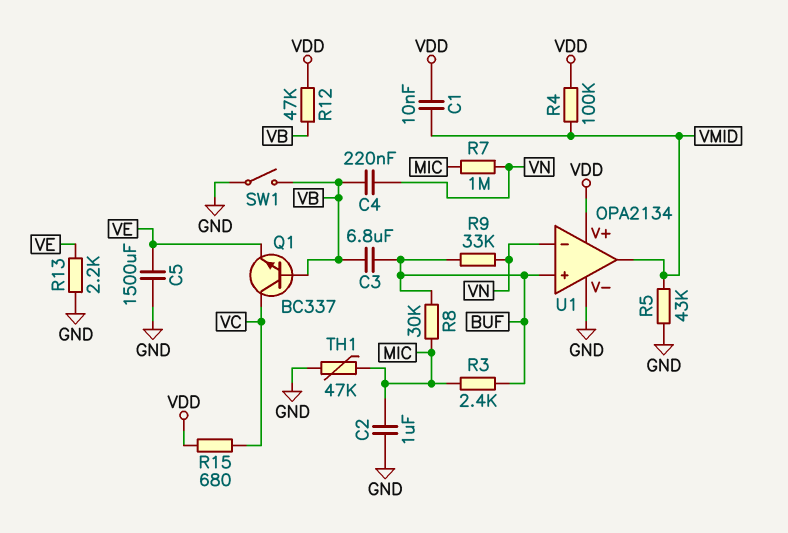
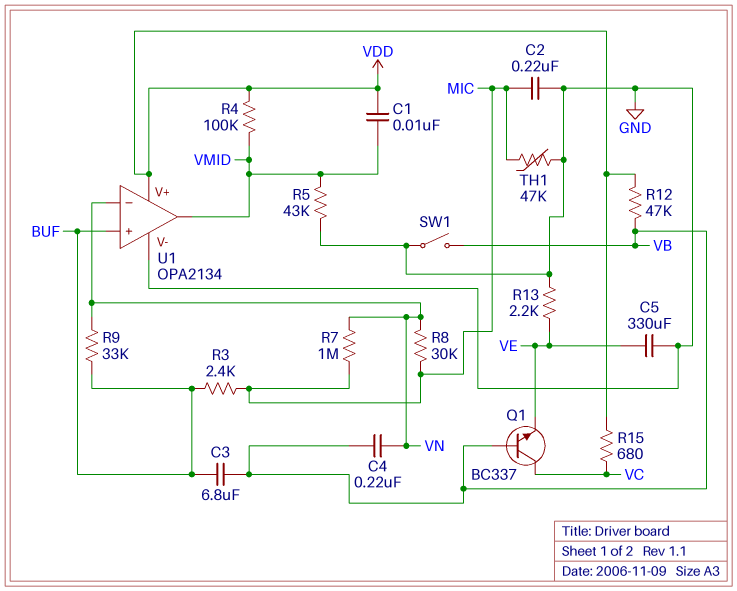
C2: 1uF (GND, MIC) -> 220nF (GND, MIC)
C5: 1500uF (GND, VE) -> 330uF (GND, VE)
R8: 30k (BUF, MIC) -> 30k (MIC, VN)

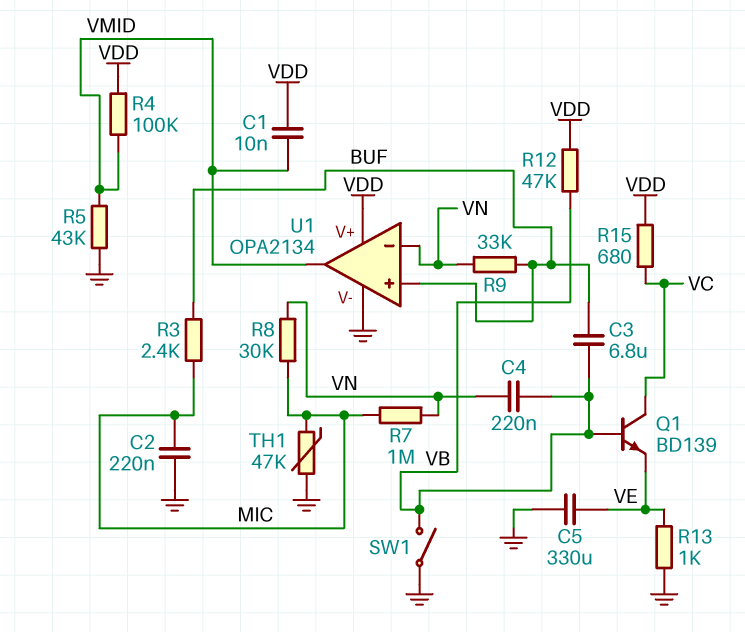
Q1: NPN BC337 (B VB, C VC, E VE) -> NPN BD139 (B VB, C VC, E VE)
R13: 2.2k (GND, VE) -> 1k (GND, VE)

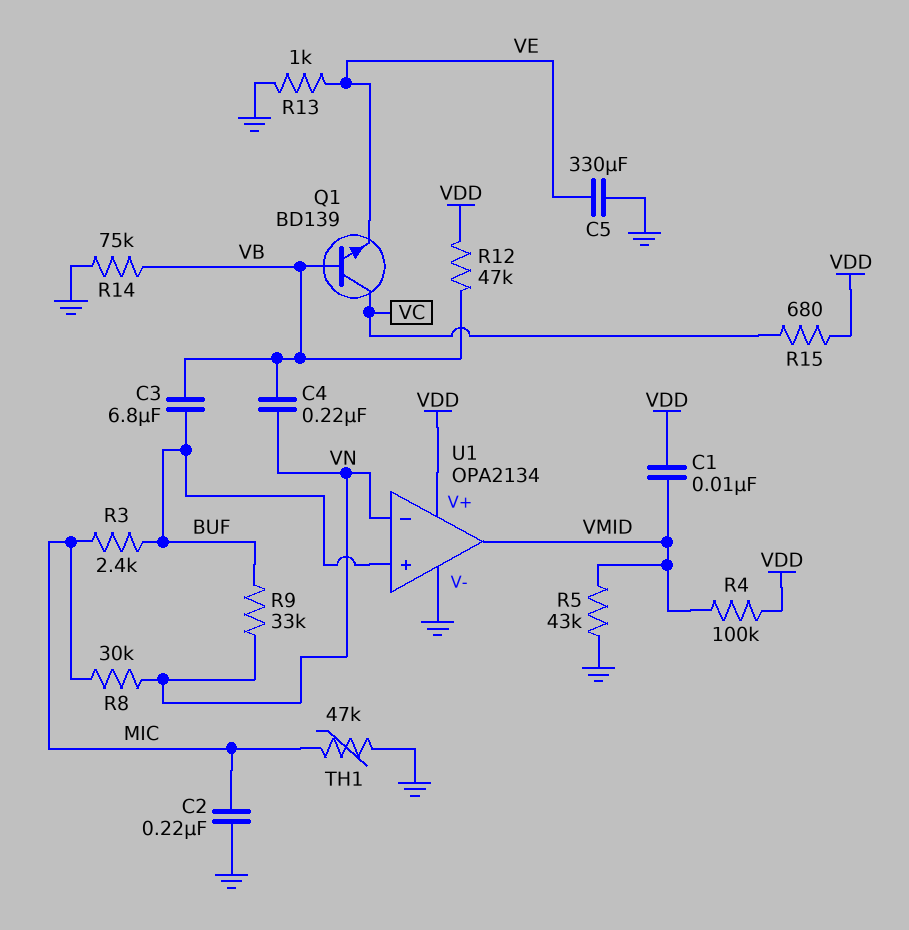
R7: 1M (MIC, VN) -> none
R14: none -> 75k (GND, VB)
SW1: switch (GND, VB) -> none

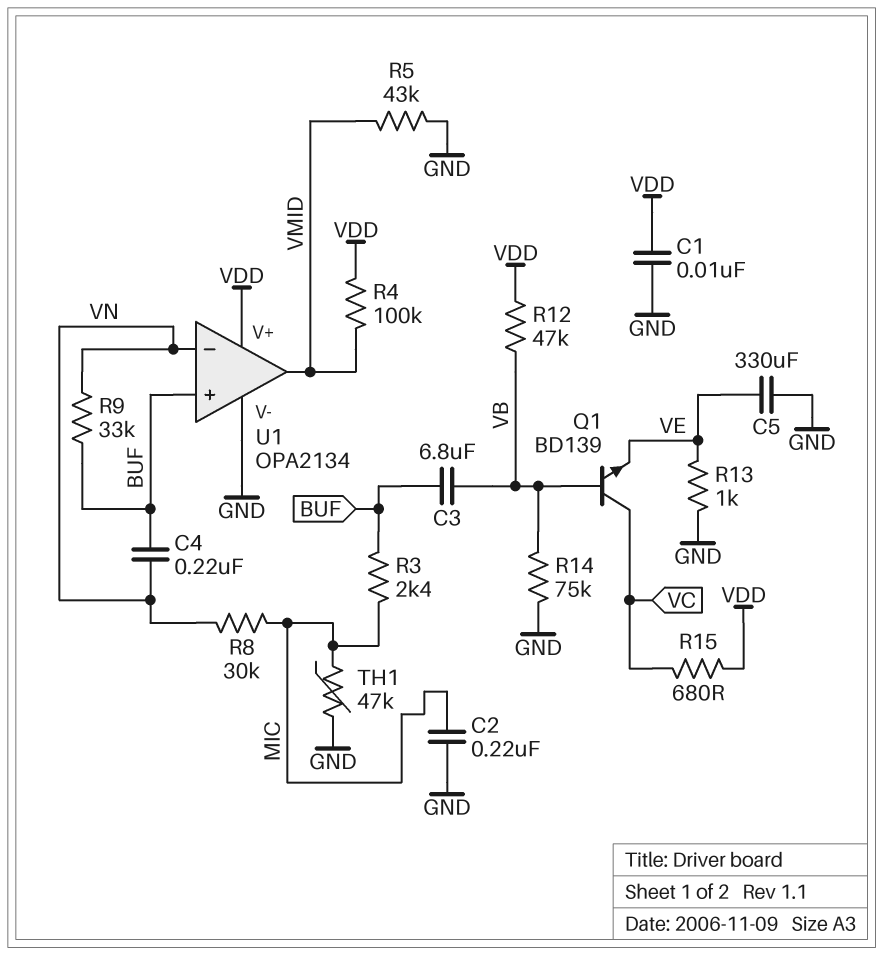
C1: 10nF (VDD, VMID) -> 10nF (GND, VDD)
C4: 220nF (VB, VN) -> 220nF (BUF, VN)

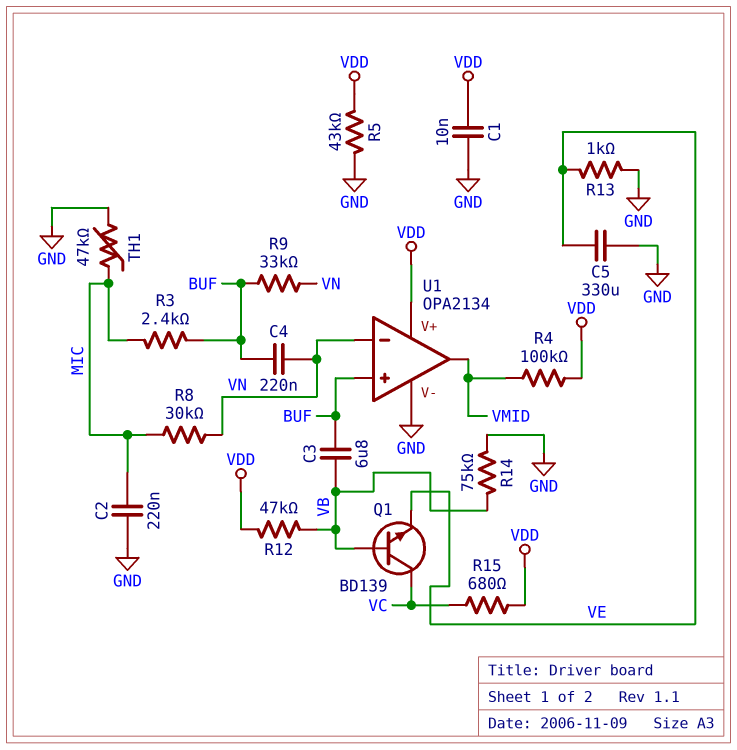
R5: 43k (GND, VMID) -> 43k (GND, VDD)

